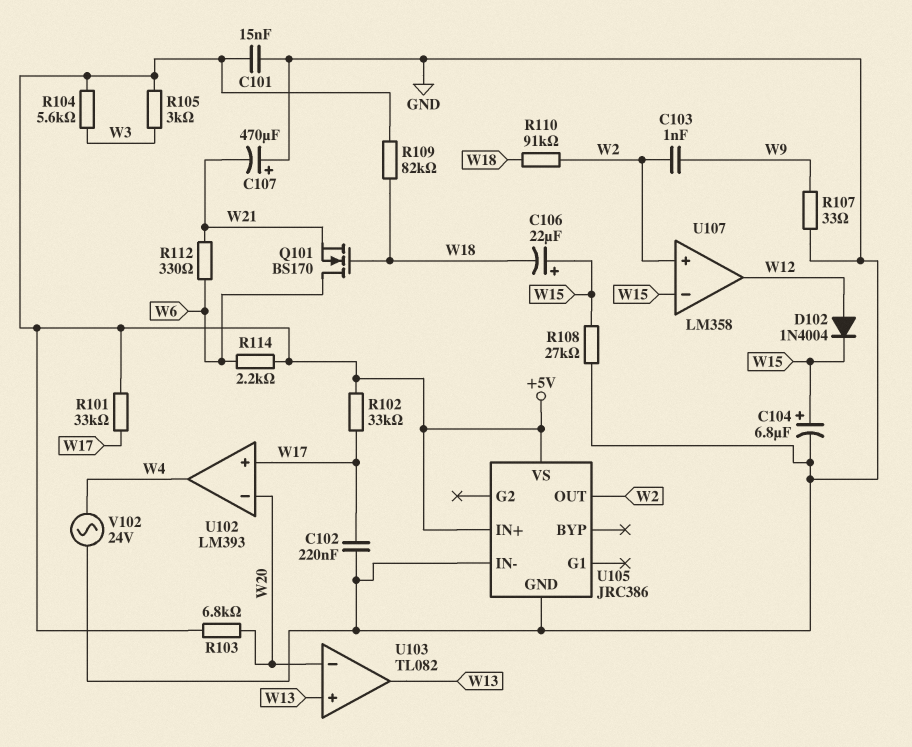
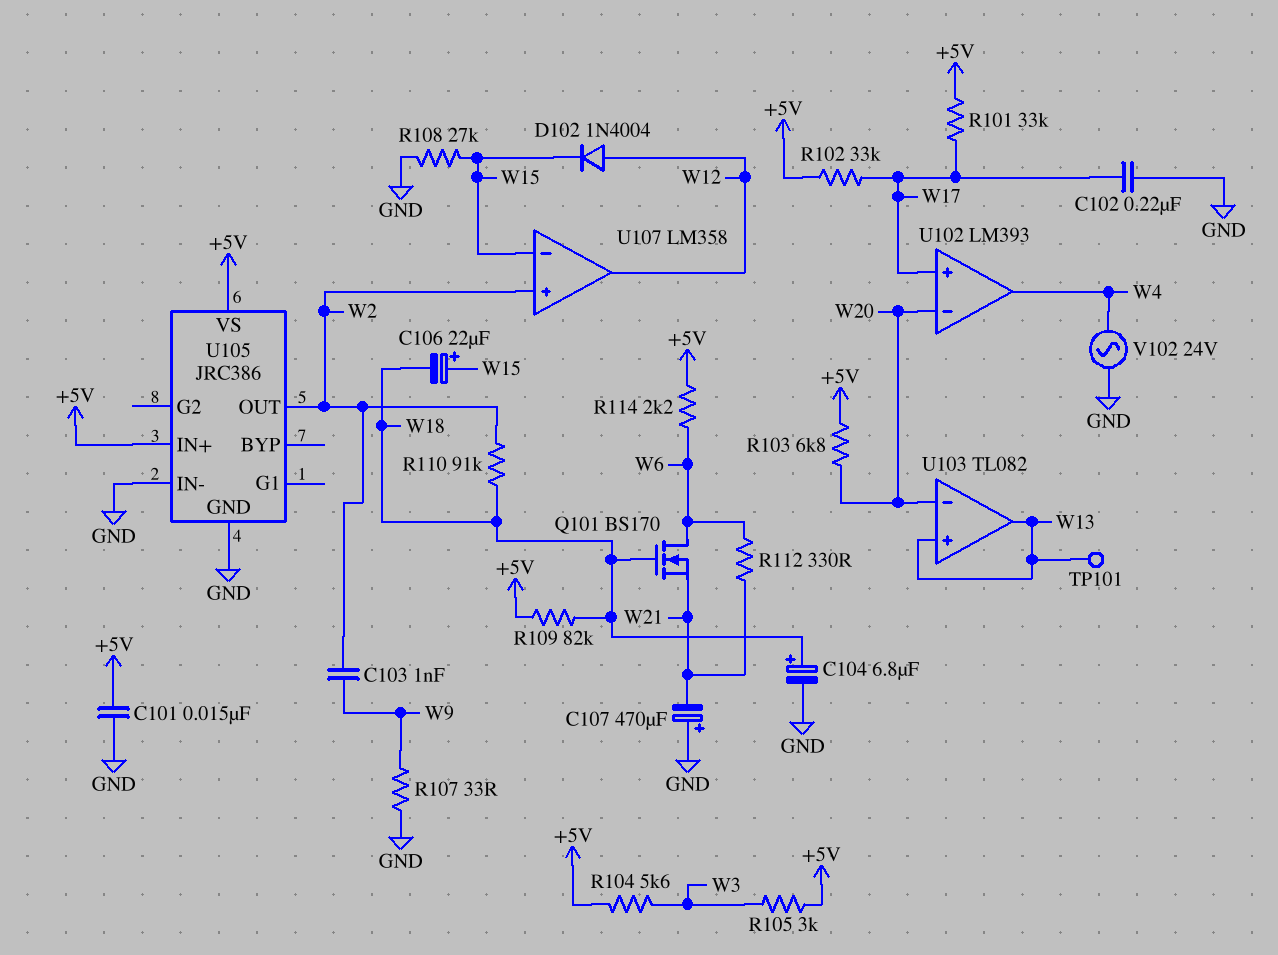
C104: 6.8uF (plus W15, minus GND) -> 6.8uF (plus W18, minus GND)
TP101: none -> test point (W13)

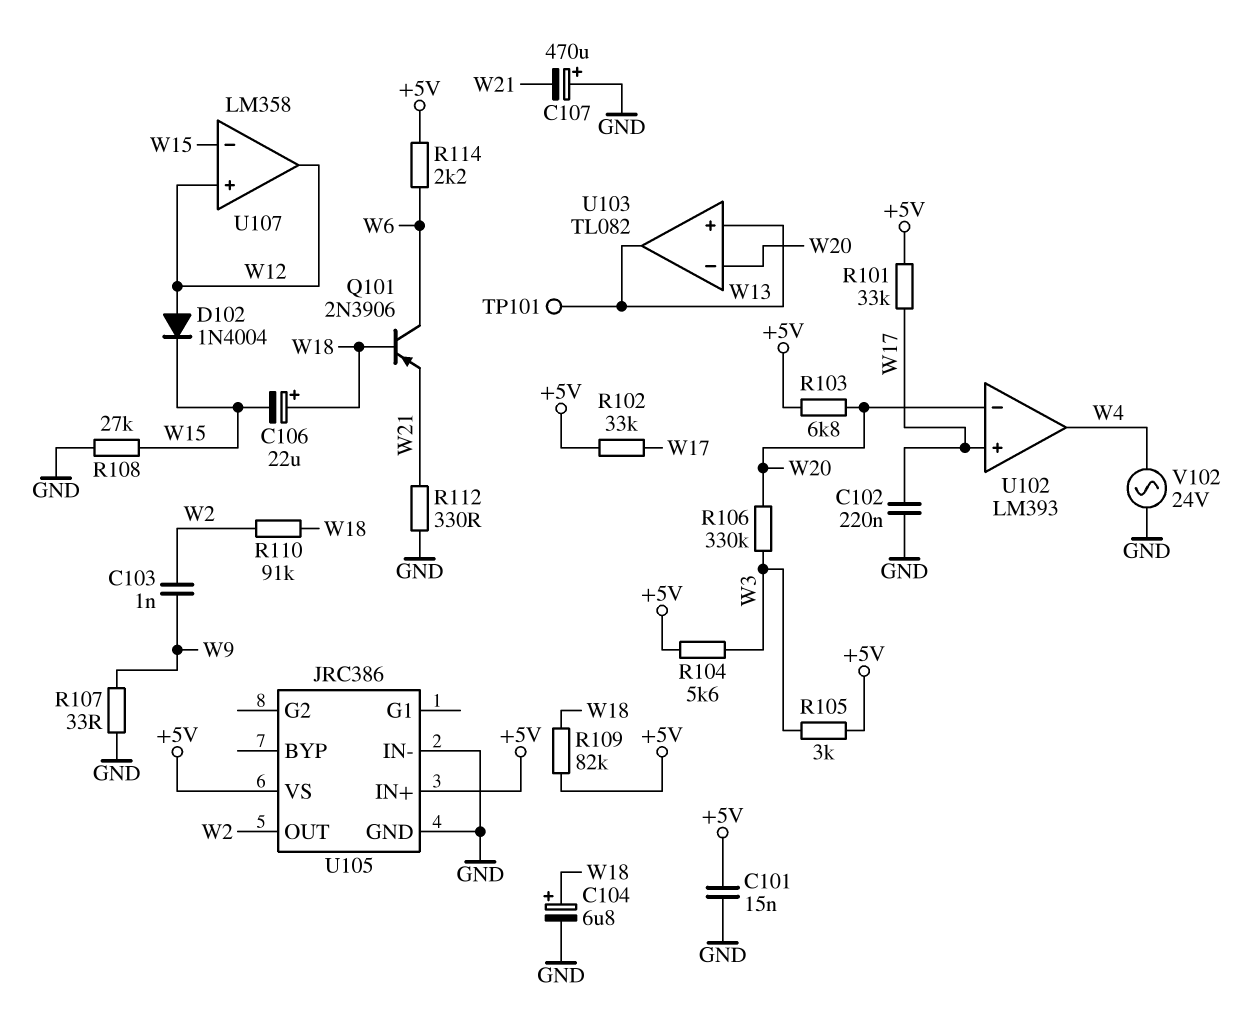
C106: 22uF (plus W15, minus W18) -> 22uF (plus W18, minus W15)
Q101: NMOS BS170 (G W18, D W6, S W21) -> PNP 2N3906 (B W18, C W6, E W21)
R106: none -> 330k (W3, W20)
R112: 330 (W6, W21) -> 330 (GND, W21)
U107 pin in+: W2 -> W12

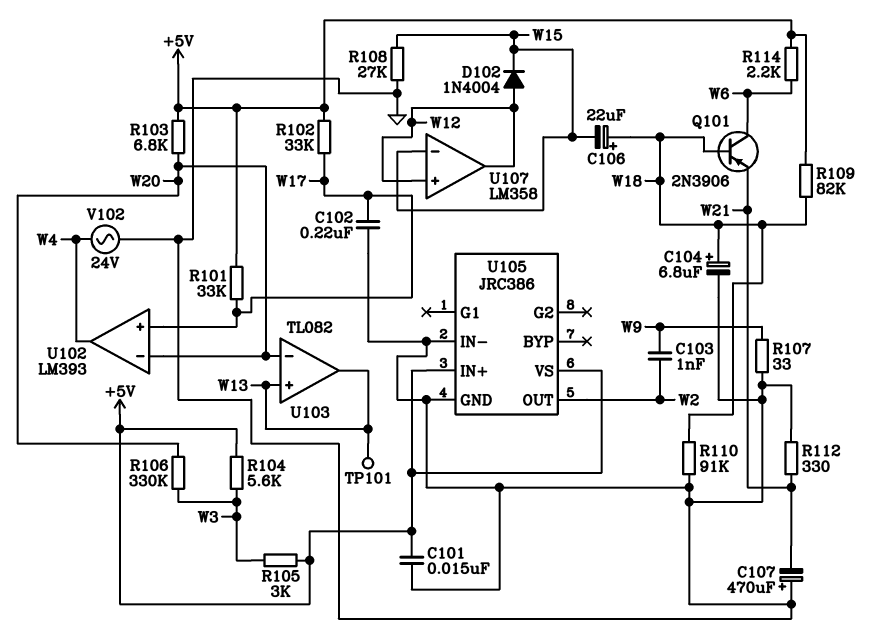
R110: 91k (W2, W18) -> 91k (GND, W18)

